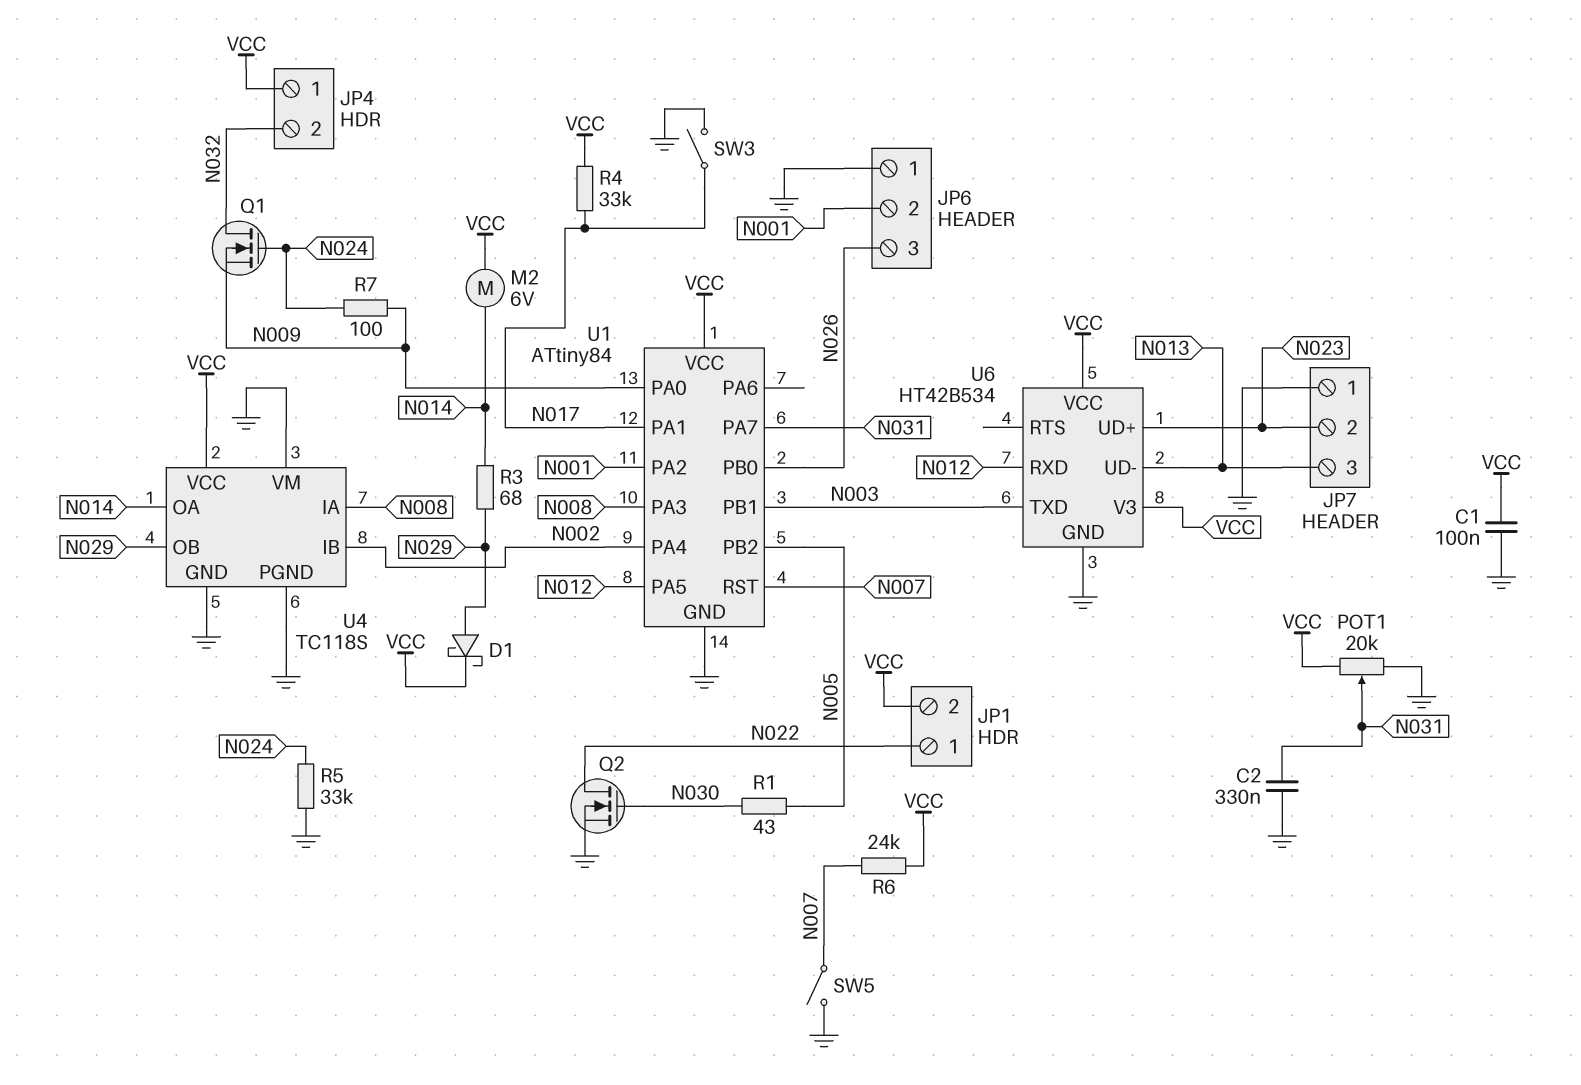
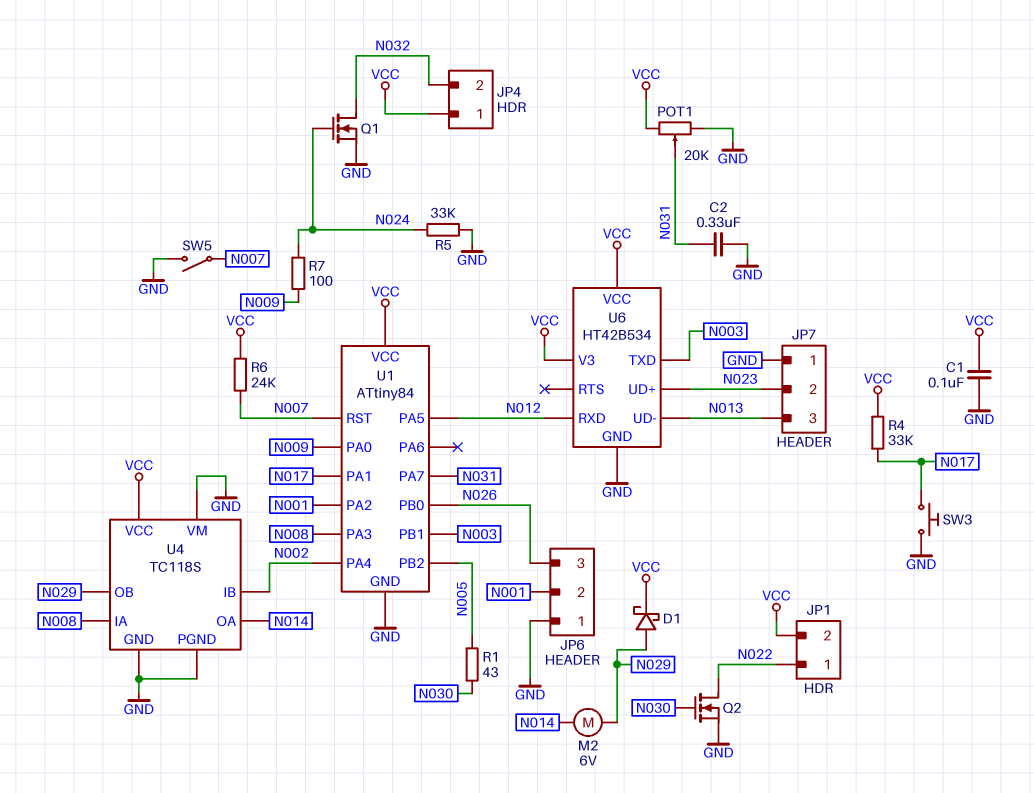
M2: motor 6V (N014, VCC) -> motor 6V (N014, N029)
Q1: NMOS (G N024, D N032, S N009) -> NMOS (G N024, D N032, S GND)
R3: 68 (N014, N029) -> none
SW3: switch (GND, N017) -> button (GND, N017)

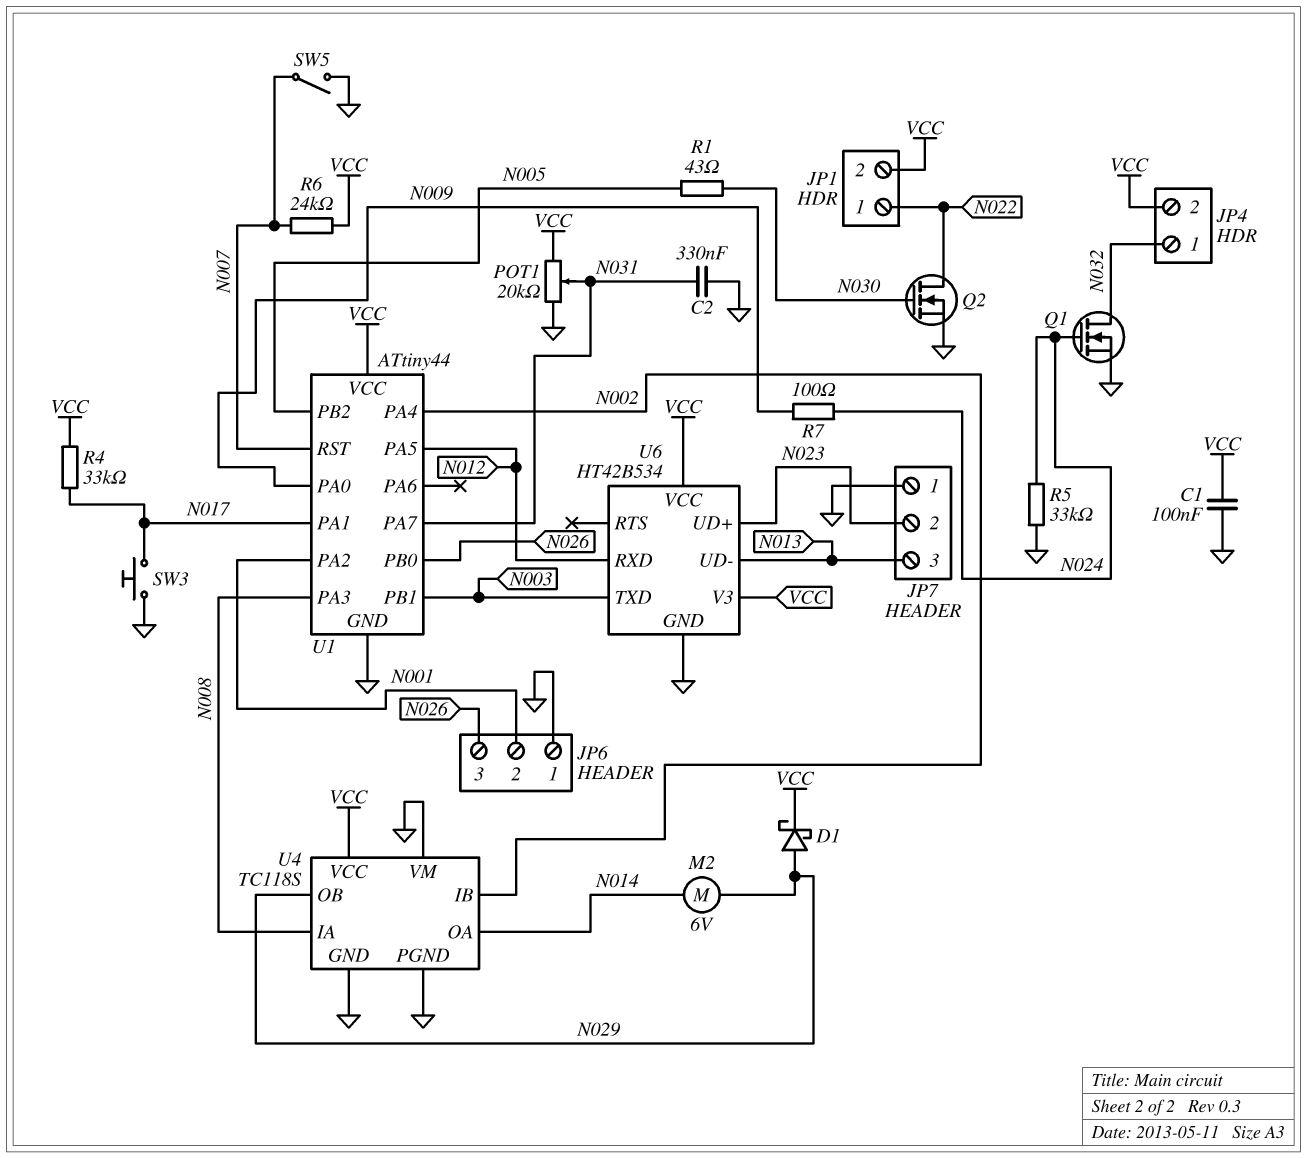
JP4 pin 1: VCC -> N032
JP4 pin 2: N032 -> VCC
U1: ATtiny84 -> ATtiny44

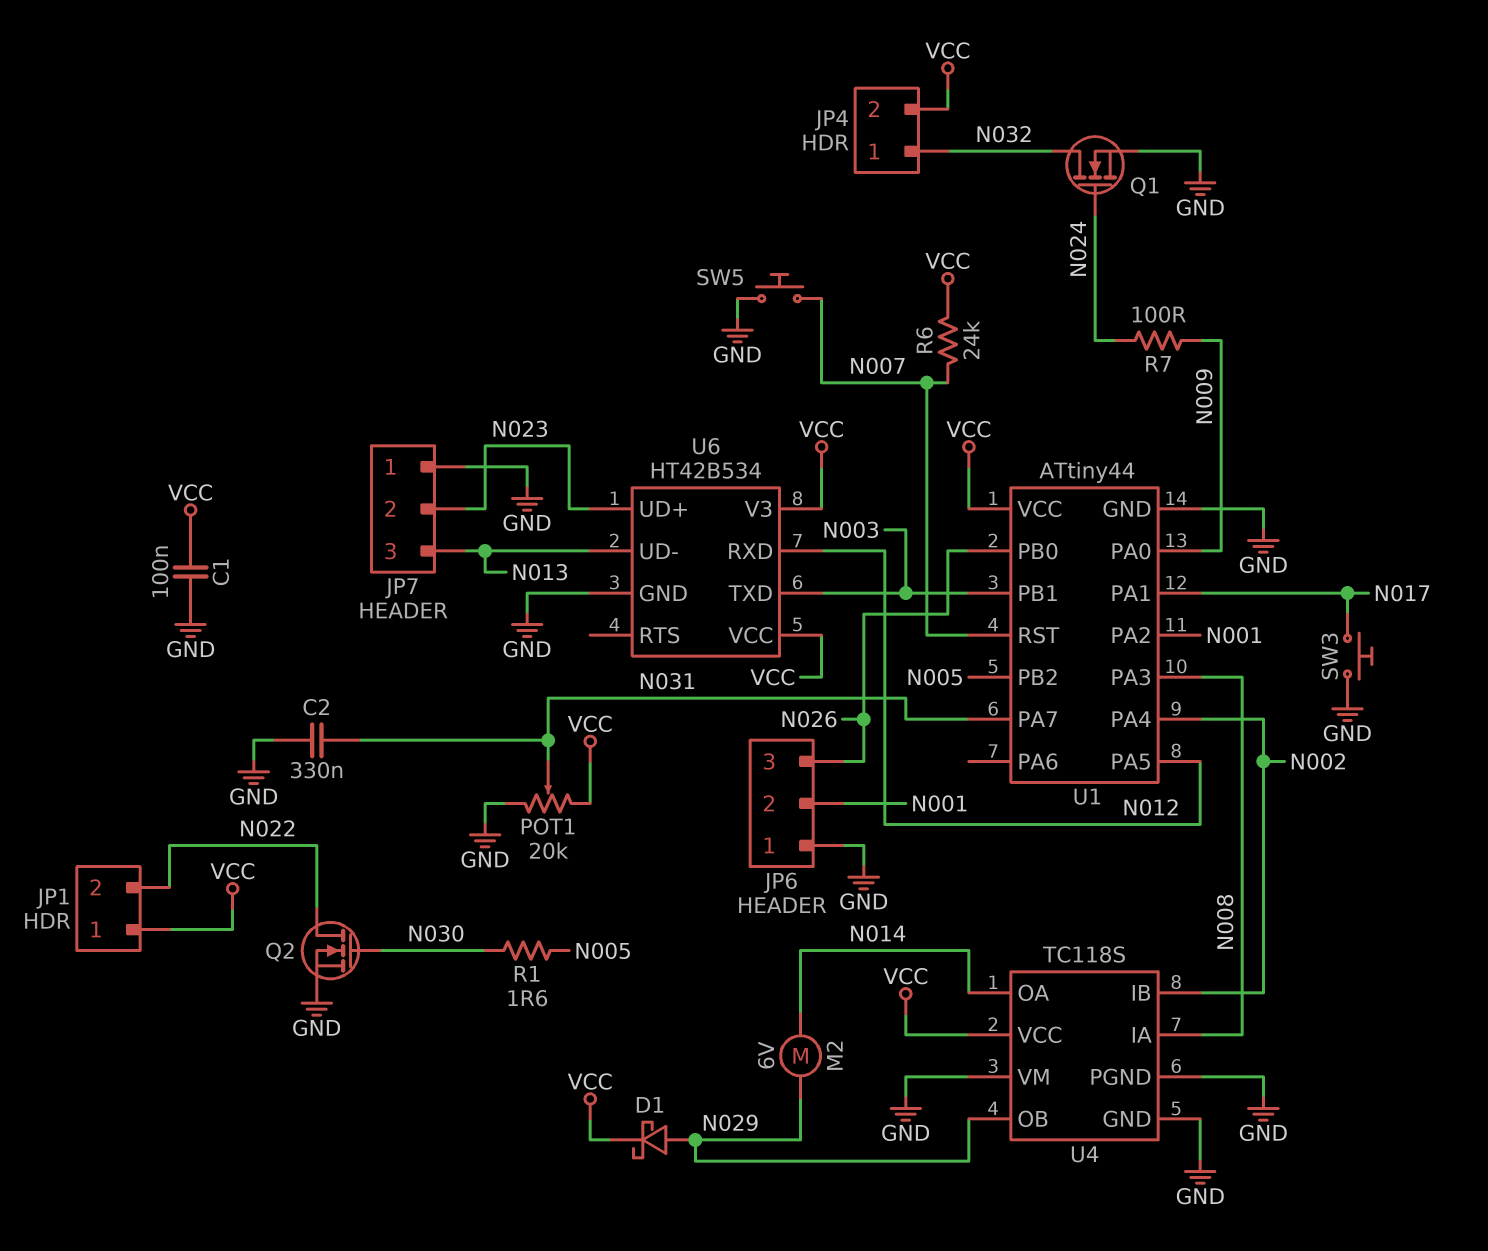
JP1 pin 1: N022 -> VCC
JP1 pin 2: VCC -> N022
R1: 43 (N005, N030) -> 1.6 (N005, N030)
R4: 33k (N017, VCC) -> none
R5: 33k (GND, N024) -> none
SW5: switch (GND, N007) -> button (GND, N007)

